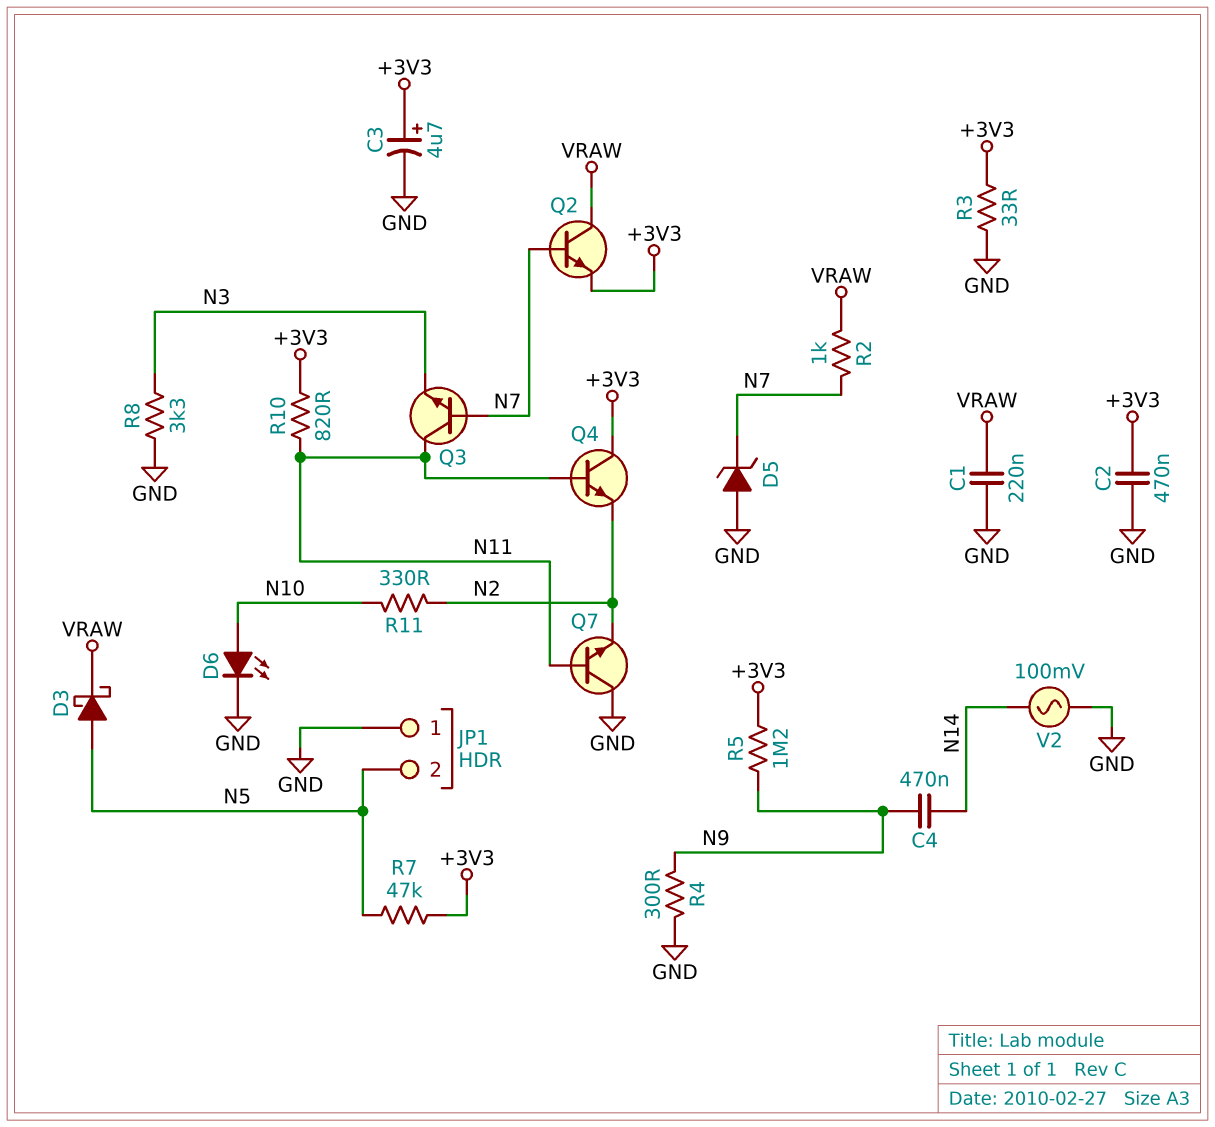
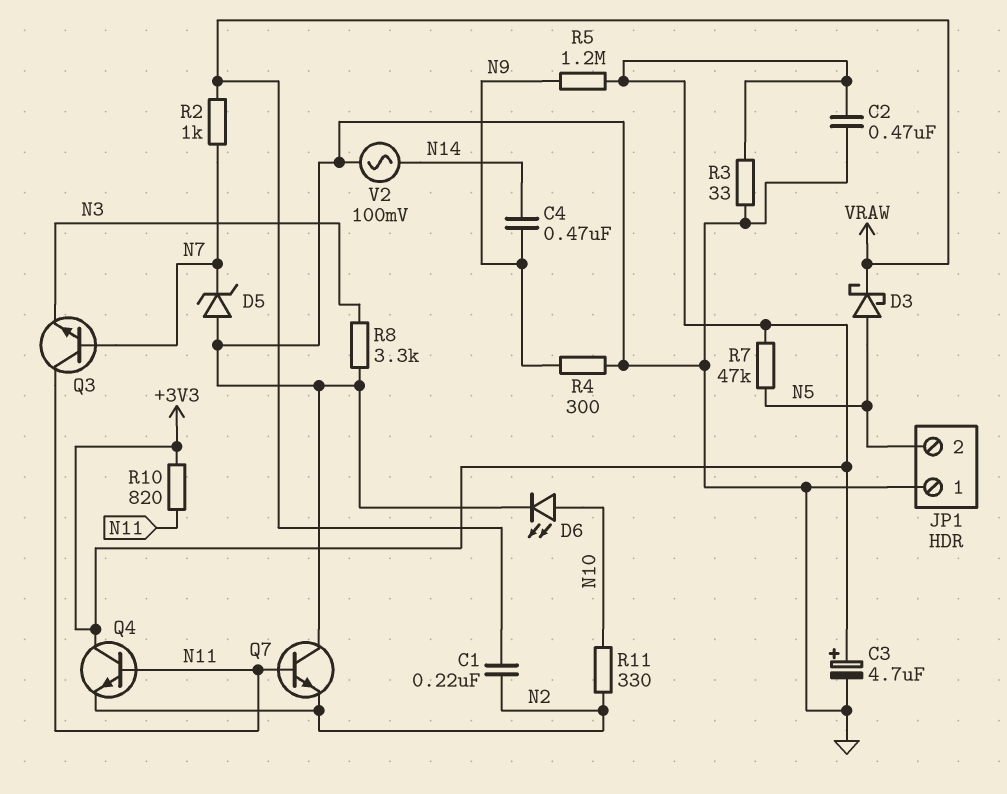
C1: 220nF (GND, VRAW) -> 220nF (N2, VRAW)
Q2: NPN (B N7, C VRAW, E +3V3) -> none

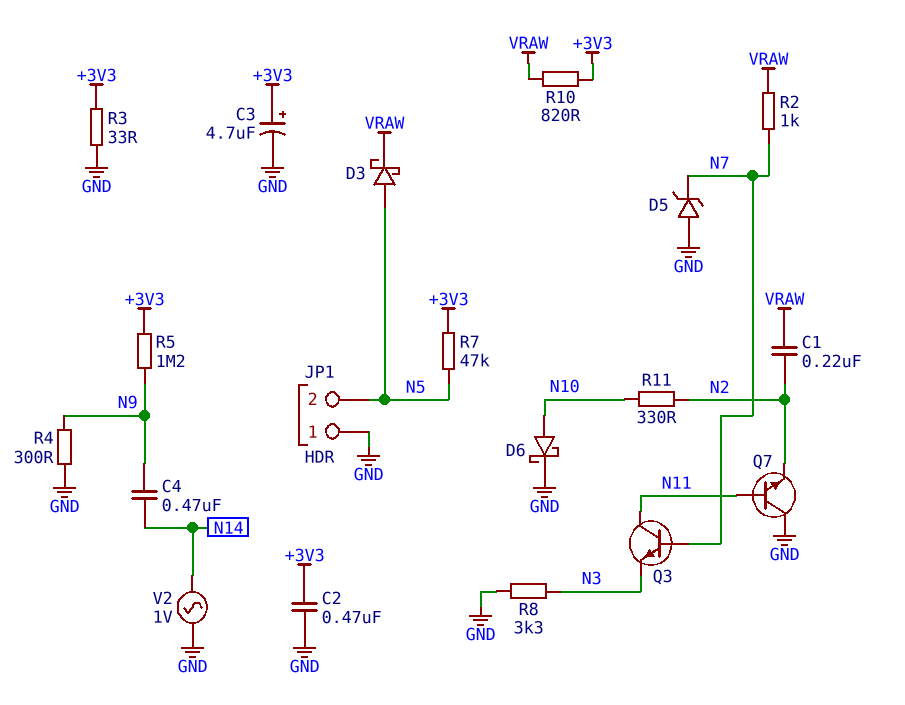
D6: LED (A N10, K GND) -> schottky (A N10, K GND)
Q4: NPN (B N11, C +3V3, E N2) -> none
R10: 820 (+3V3, N11) -> 820 (+3V3, VRAW)
V2: AC 100mV (GND, N14) -> AC 1V (GND, N14)

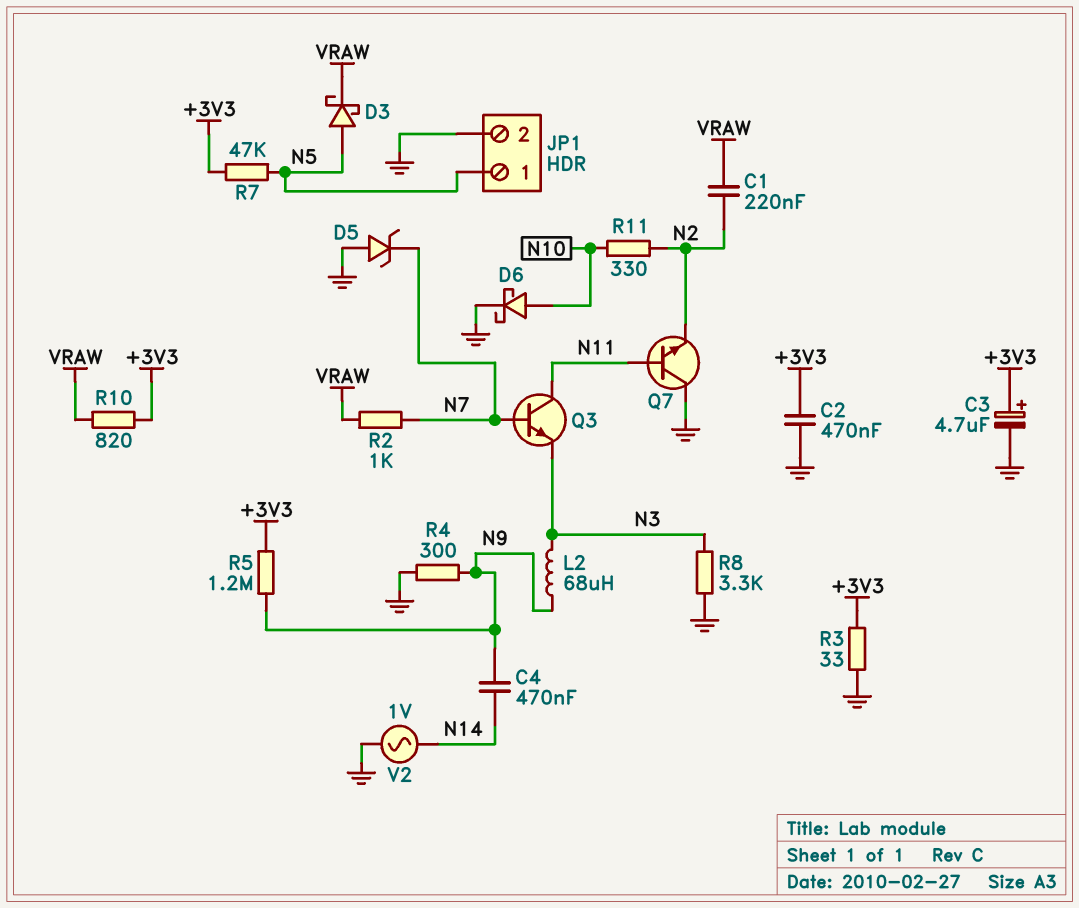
JP1 pin 1: GND -> N5
JP1 pin 2: N5 -> GND
L2: none -> 68uH (N3, N9)

